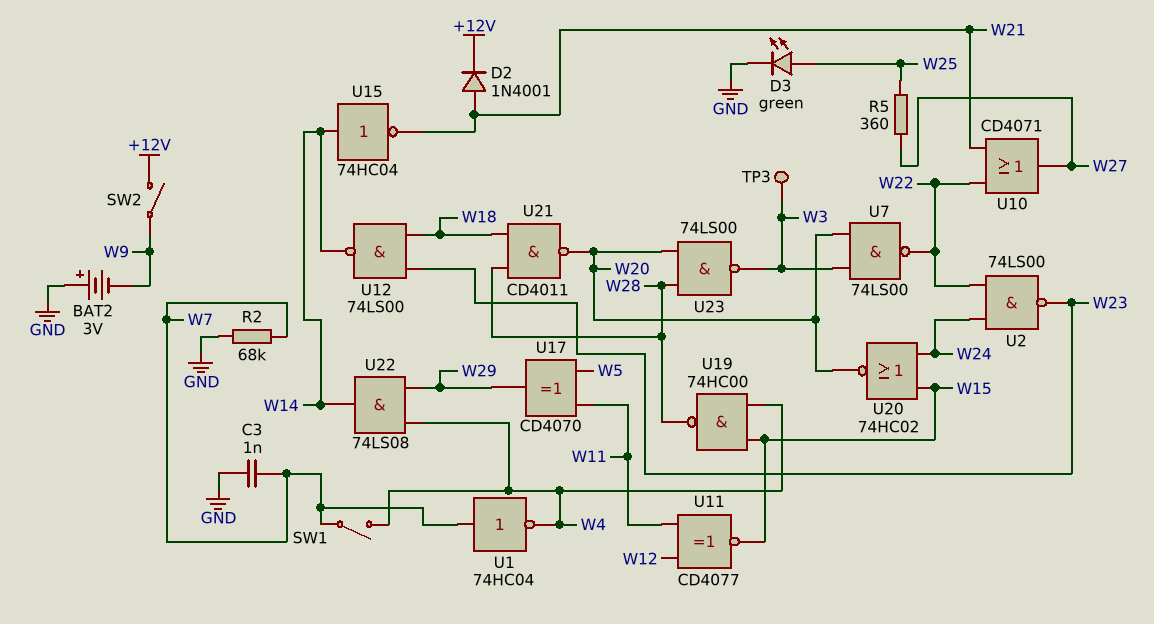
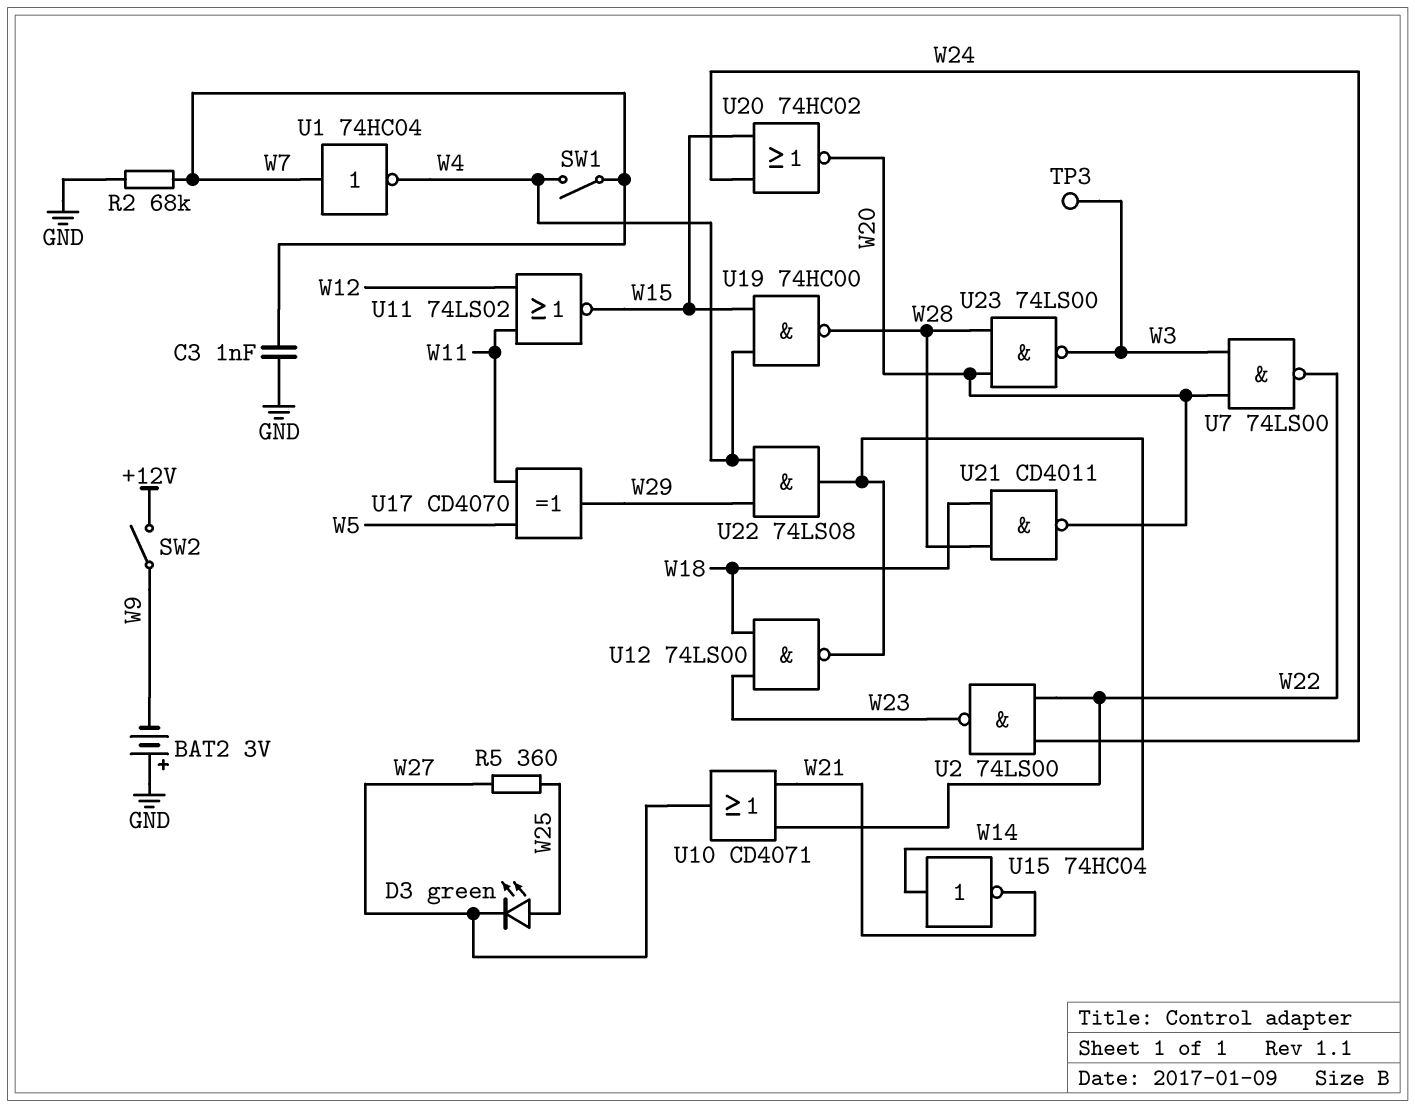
D2: diode 1N4001 (A W21, K +12V) -> none
D3: LED green (A W25, K GND) -> LED green (A W25, K W27)
U11: XNOR CD4077 (in W11, in W12, out W15) -> NOR 74LS02 (in W11, in W12, out W15)

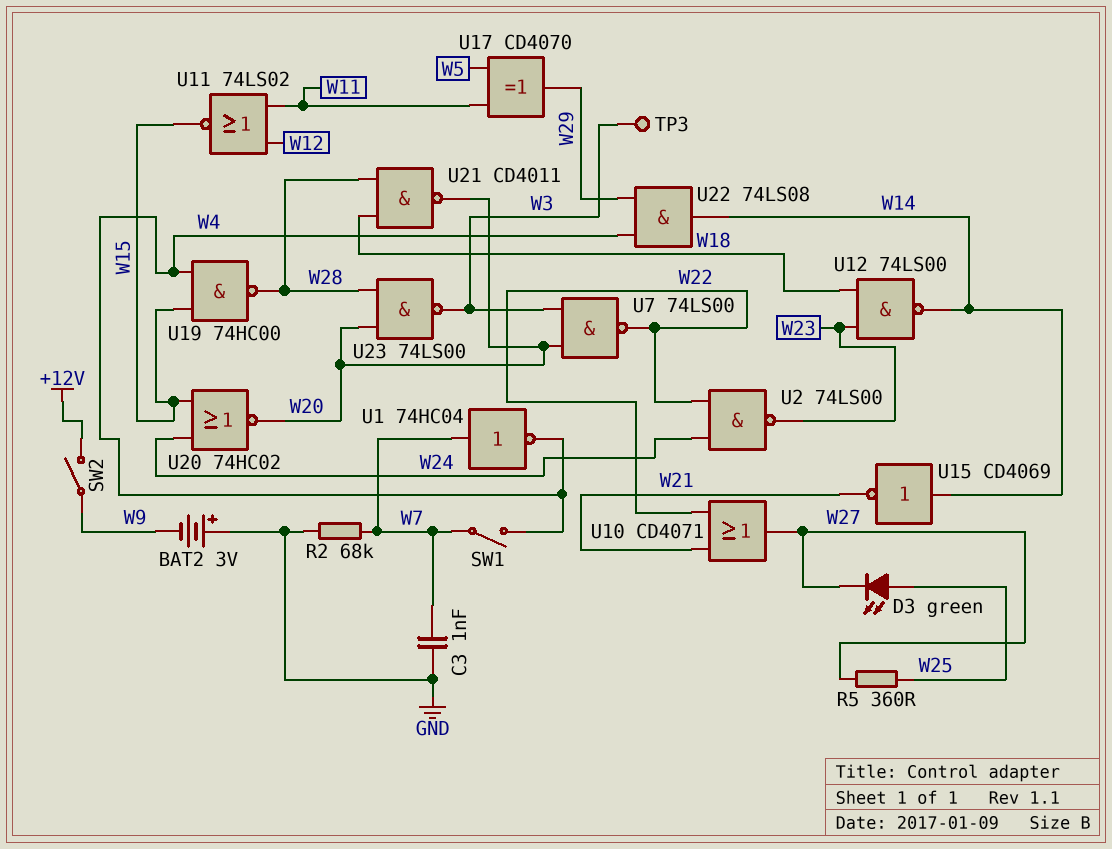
U15: NOT 74HC04 (in W14, out W21) -> NOT CD4069 (in W14, out W21)

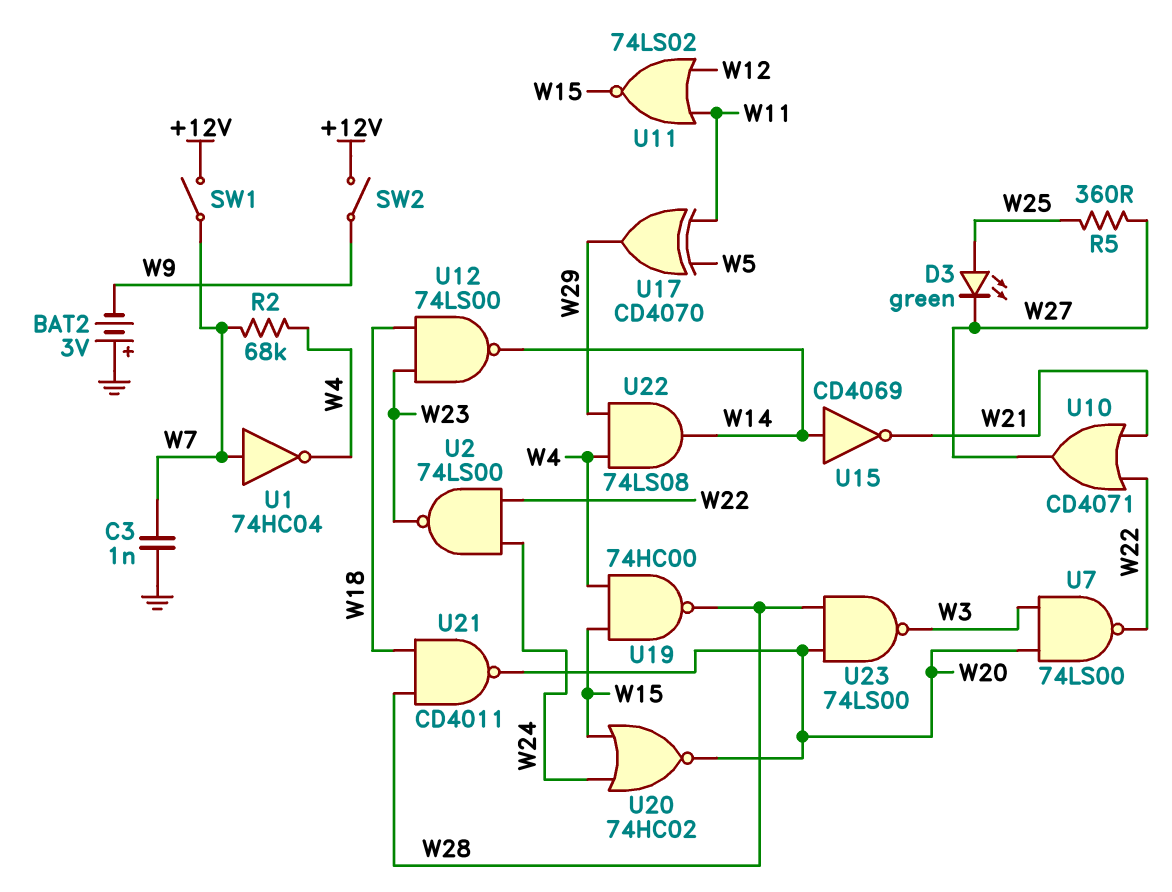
R2: 68k (GND, W7) -> 68k (W4, W7)
SW1: switch (W4, W7) -> switch (+12V, W7)
TP3: test point (W3) -> none

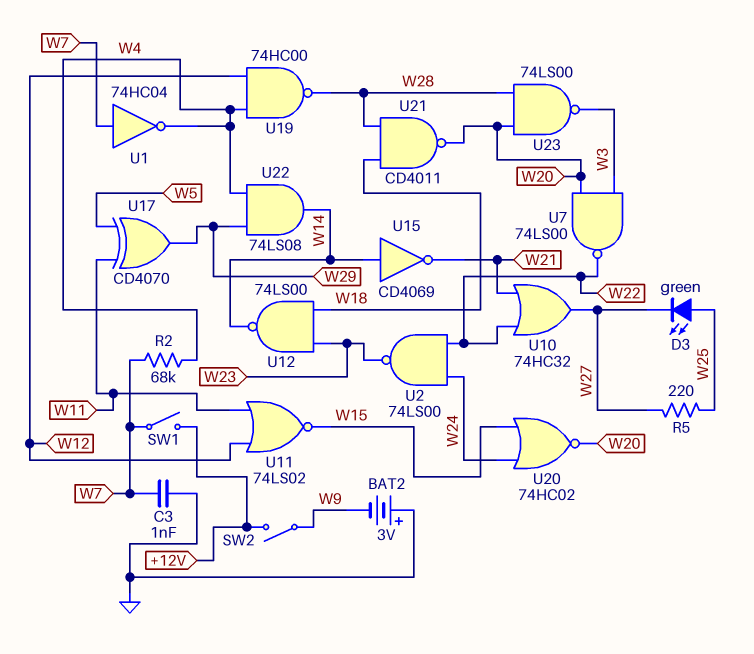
R5: 360 (W25, W27) -> 220 (W25, W27)
U10: OR CD4071 (in W21, in W22, out W27) -> OR 74HC32 (in W21, in W22, out W27)
U19: NAND 74HC00 (in W4, in W15, out W28) -> NAND 74HC00 (in W4, in W12, out W28)

